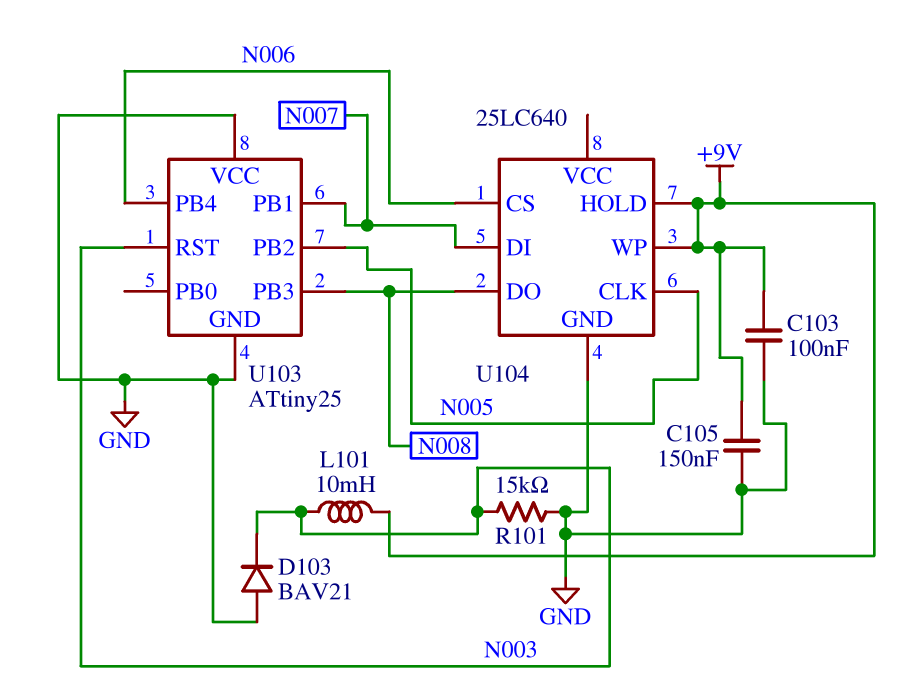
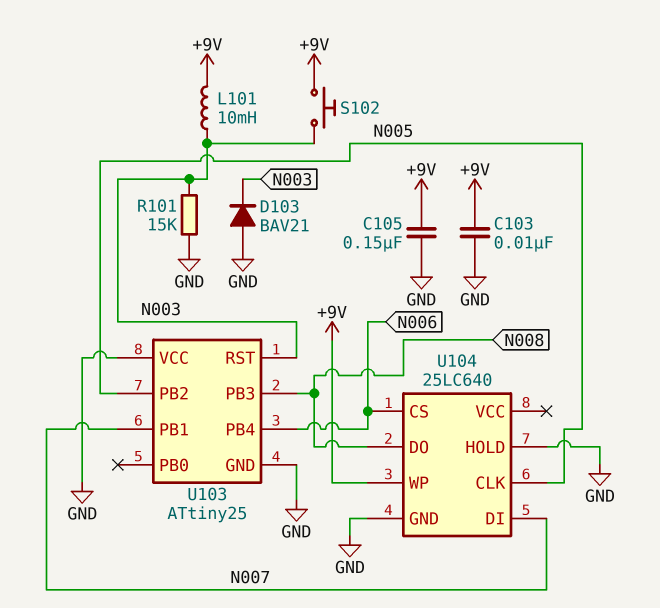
C103: 100nF (+9V, GND) -> 10nF (+9V, GND)
S102: none -> button (+9V, N003)
U104 pin HOLD: +9V -> GND

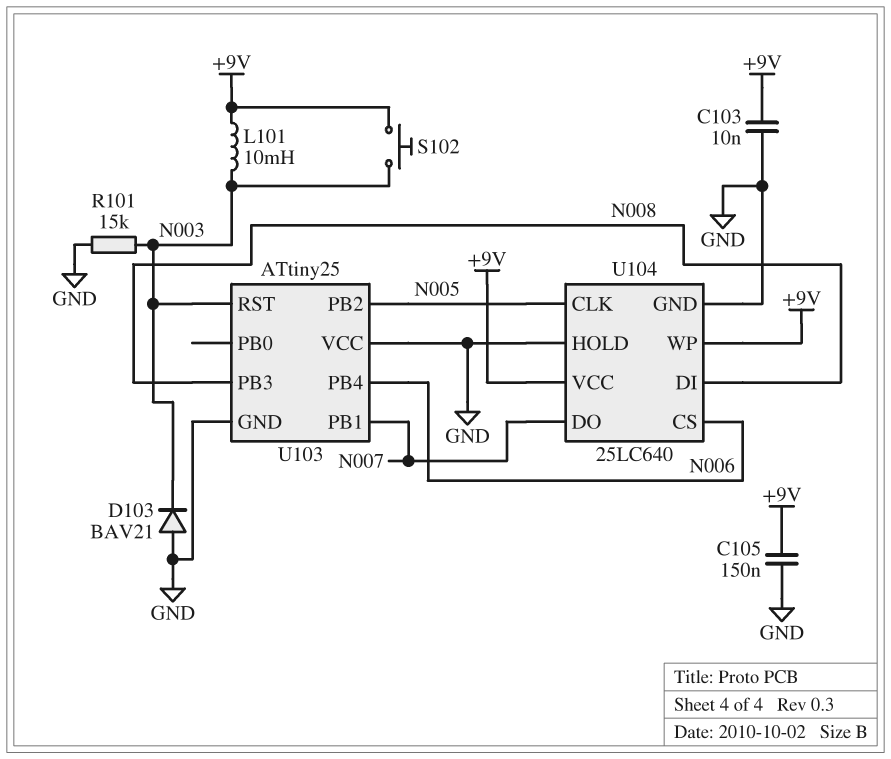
U104 pin DI: N007 -> N008
U104 pin DO: N008 -> N007
U104 pin VCC: none -> +9V

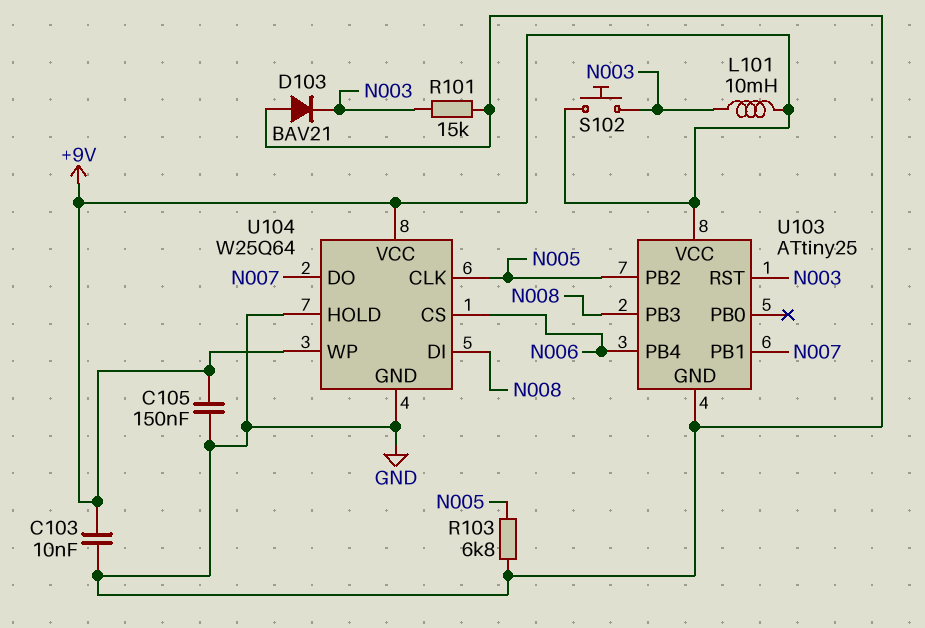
R103: none -> 6.8k (GND, N005)
U103 pin VCC: GND -> +9V
U104: 25LC640 -> W25Q64

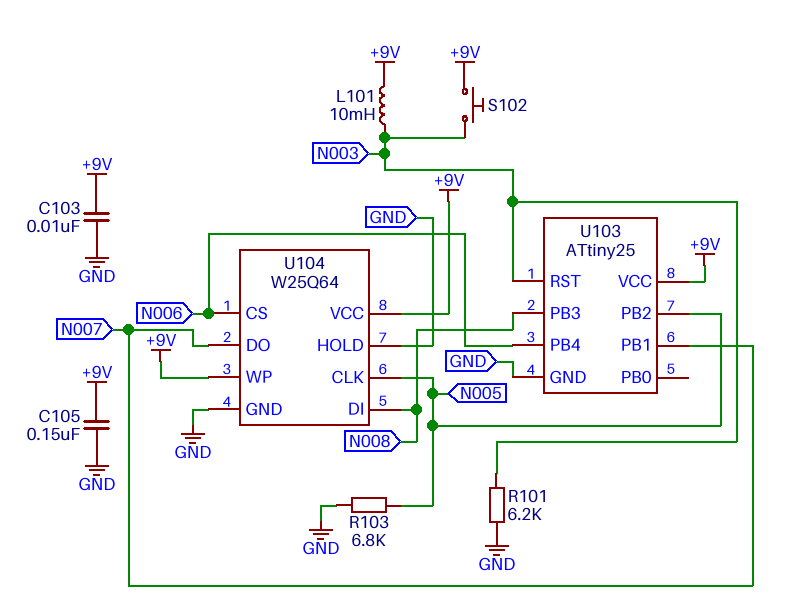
D103: diode BAV21 (A GND, K N003) -> none
R101: 15k (GND, N003) -> 6.2k (GND, N003)

